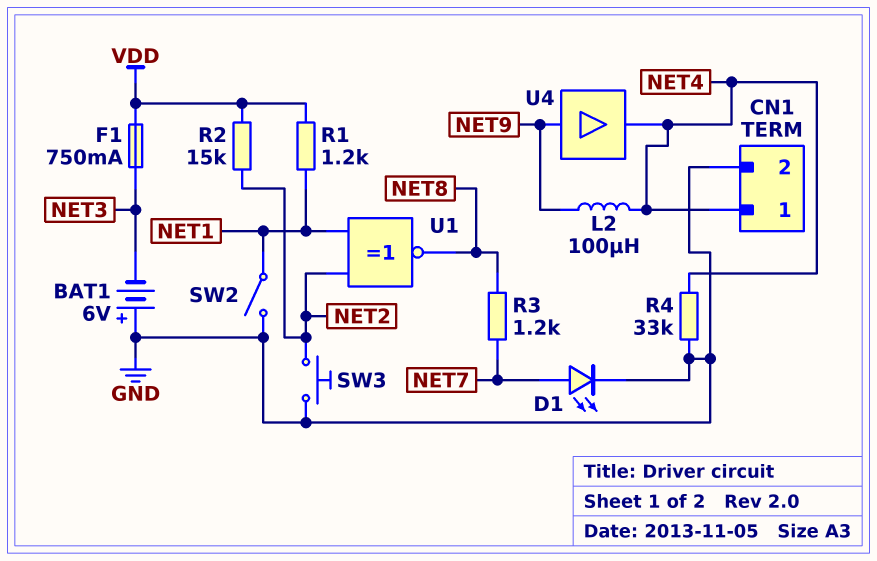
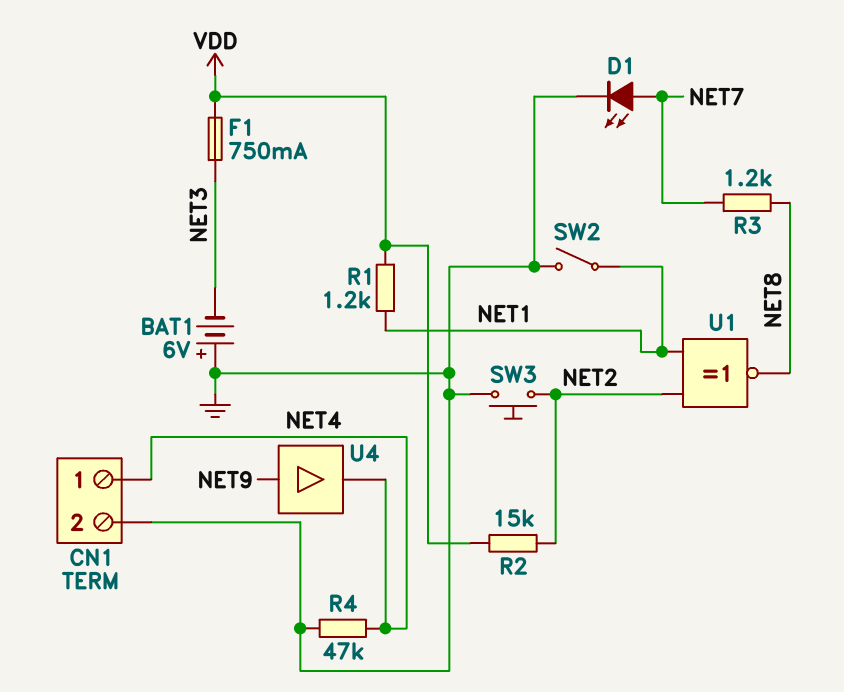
L2: 100uH (NET4, NET9) -> none
R4: 33k (GND, NET4) -> 47k (GND, NET4)

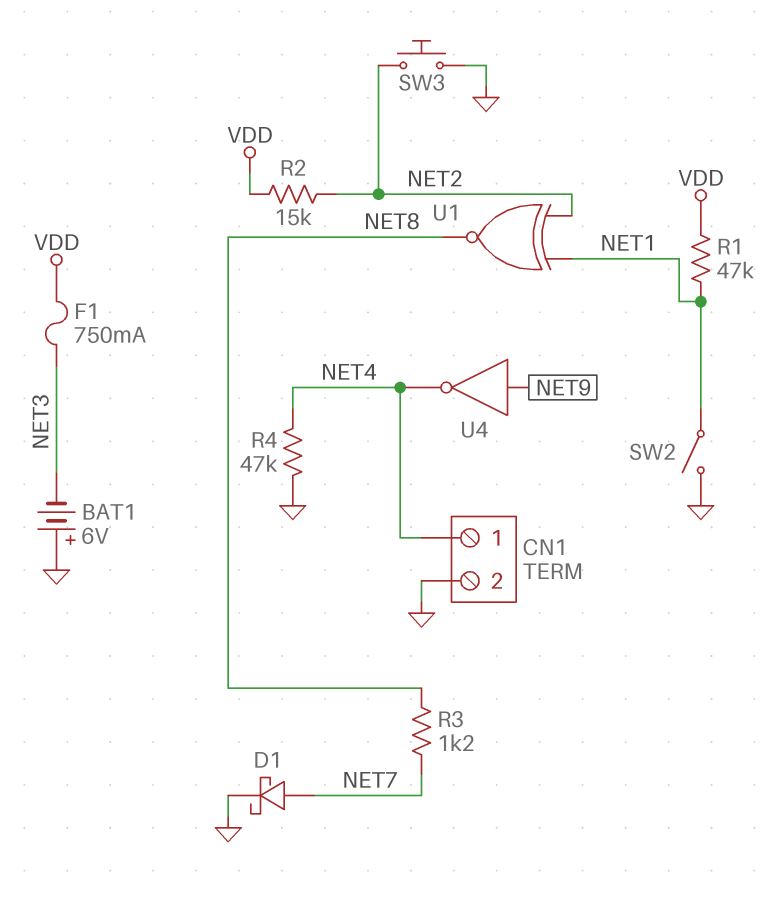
D1: LED (A NET7, K GND) -> schottky (A NET7, K GND)
R1: 1.2k (NET1, VDD) -> 47k (NET1, VDD)
U4: buffer (in NET9, out NET4) -> NOT (in NET9, out NET4)

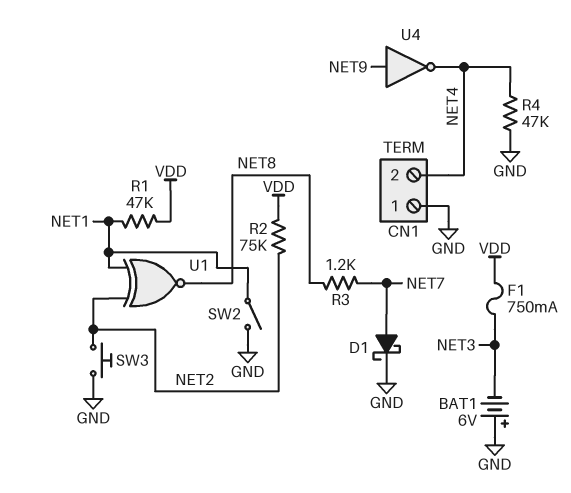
CN1 pin 1: NET4 -> GND
CN1 pin 2: GND -> NET4
R2: 15k (NET2, VDD) -> 75k (NET2, VDD)

